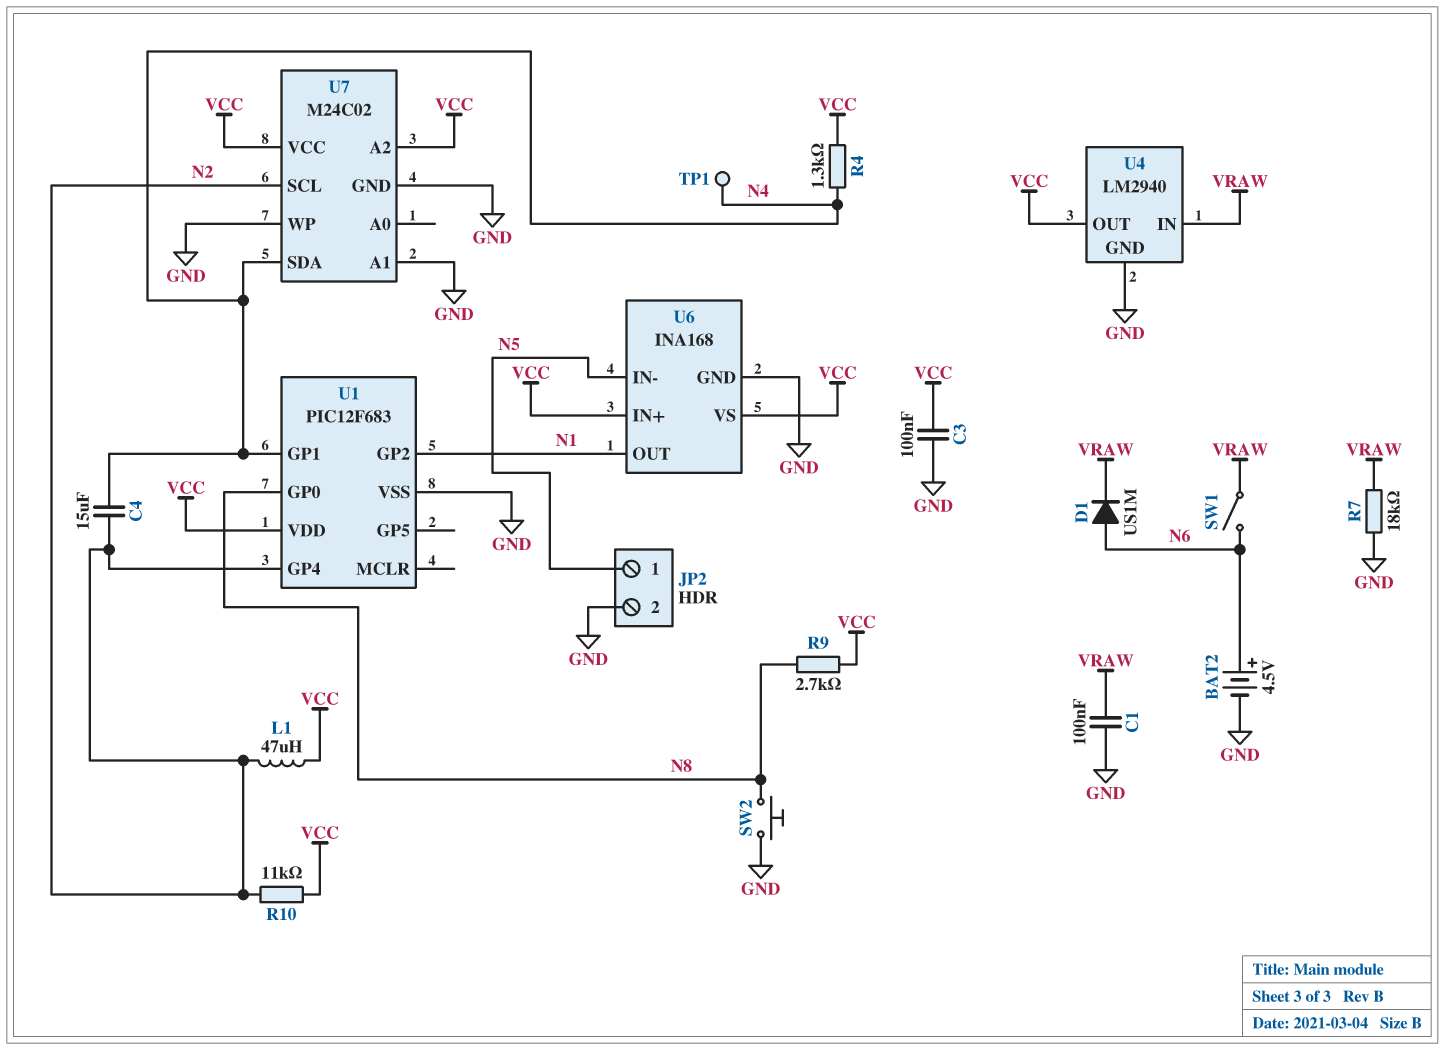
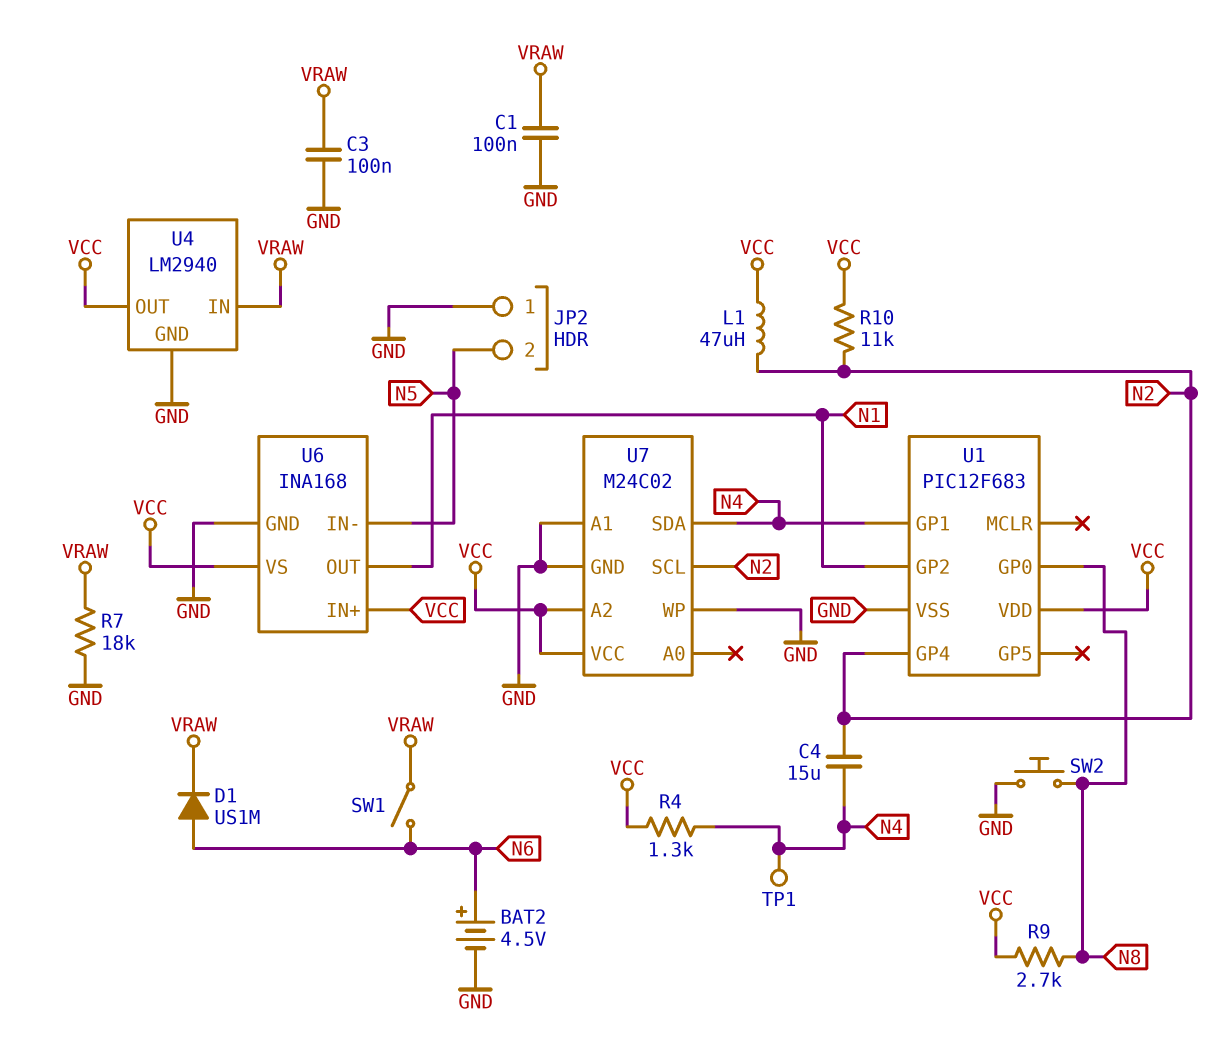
C3: 100nF (GND, VCC) -> 100nF (GND, VRAW)
JP2 pin 1: N5 -> GND
JP2 pin 2: GND -> N5

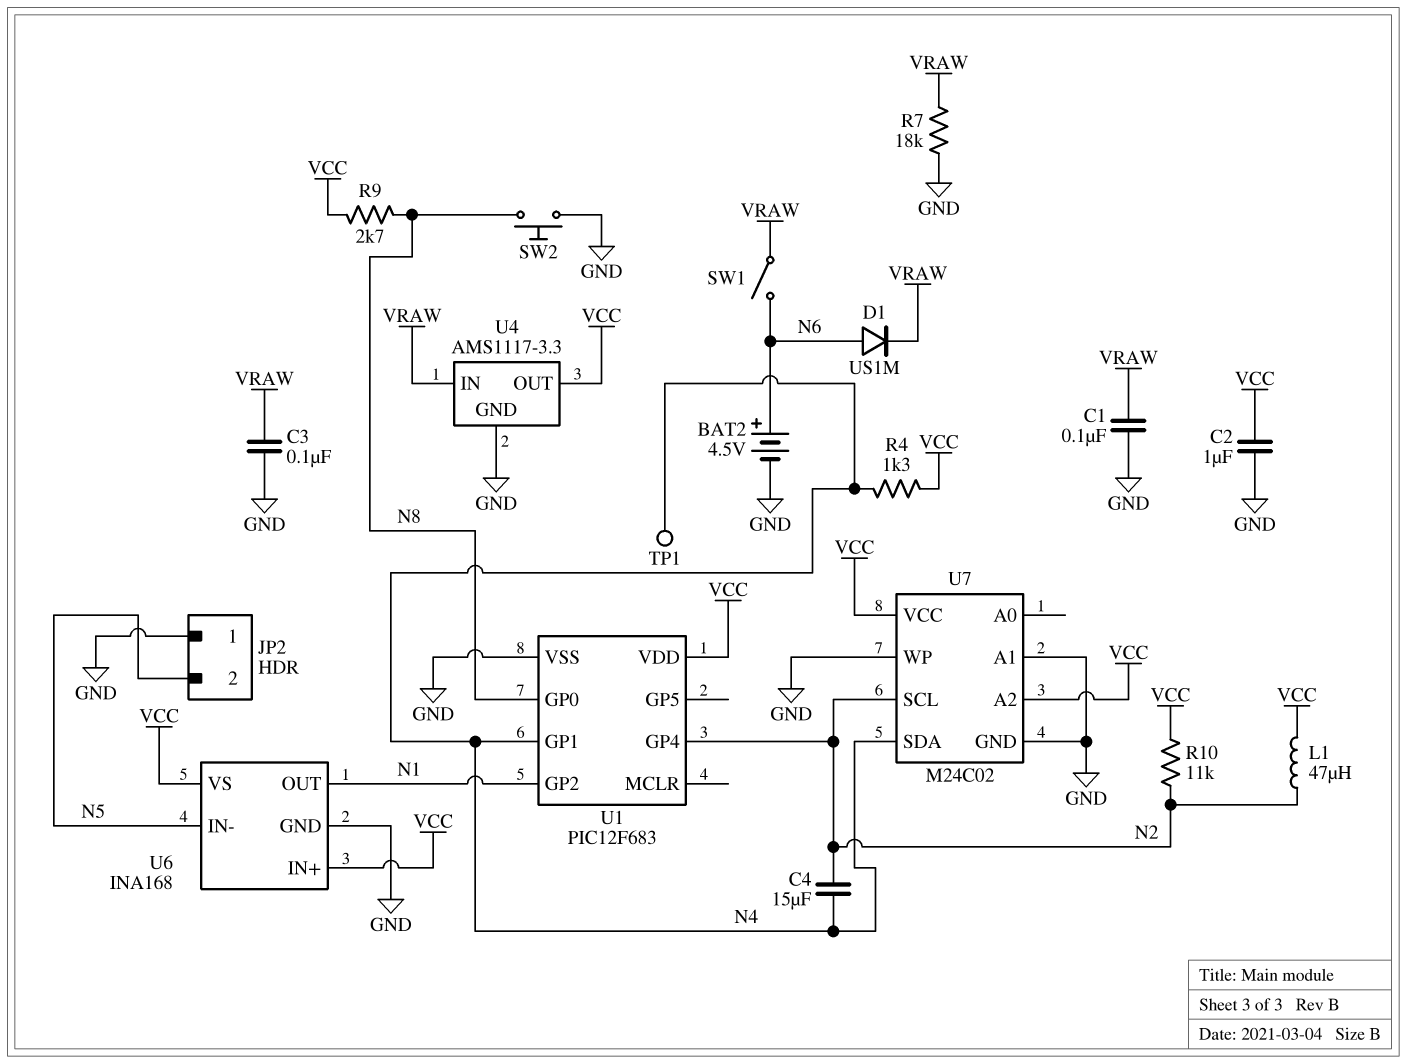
C2: none -> 1uF (GND, VCC)
U4: LM2940 -> AMS1117-3.3

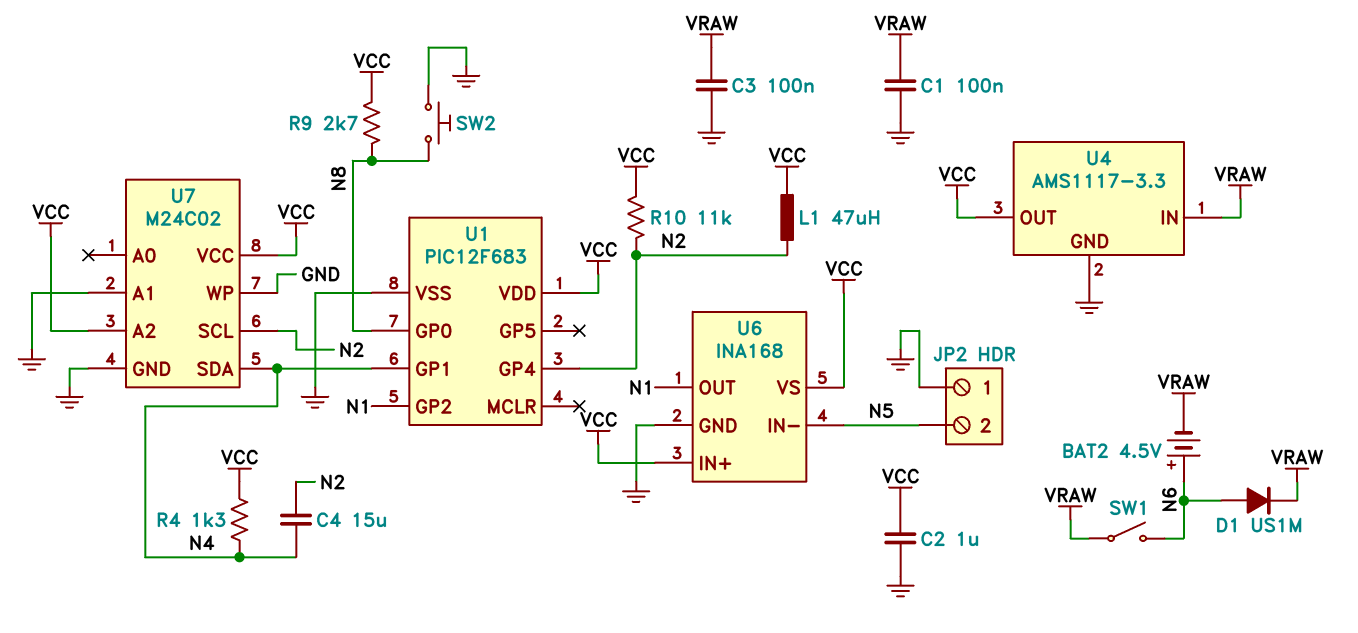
BAT2: 4.5V (plus N6, minus GND) -> 4.5V (plus N6, minus VRAW)
R7: 18k (GND, VRAW) -> none
TP1: test point (N4) -> none

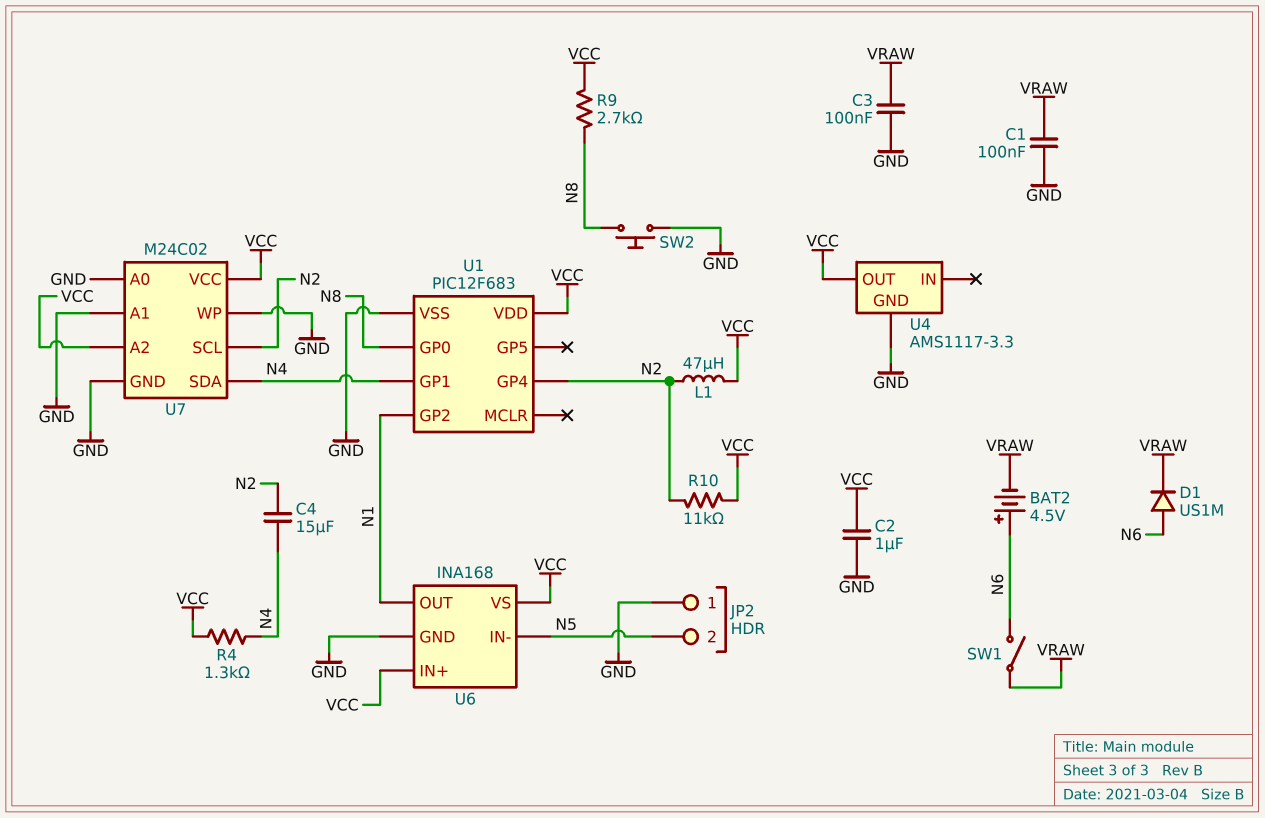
U4 pin IN: VRAW -> none
U7 pin A0: none -> GND

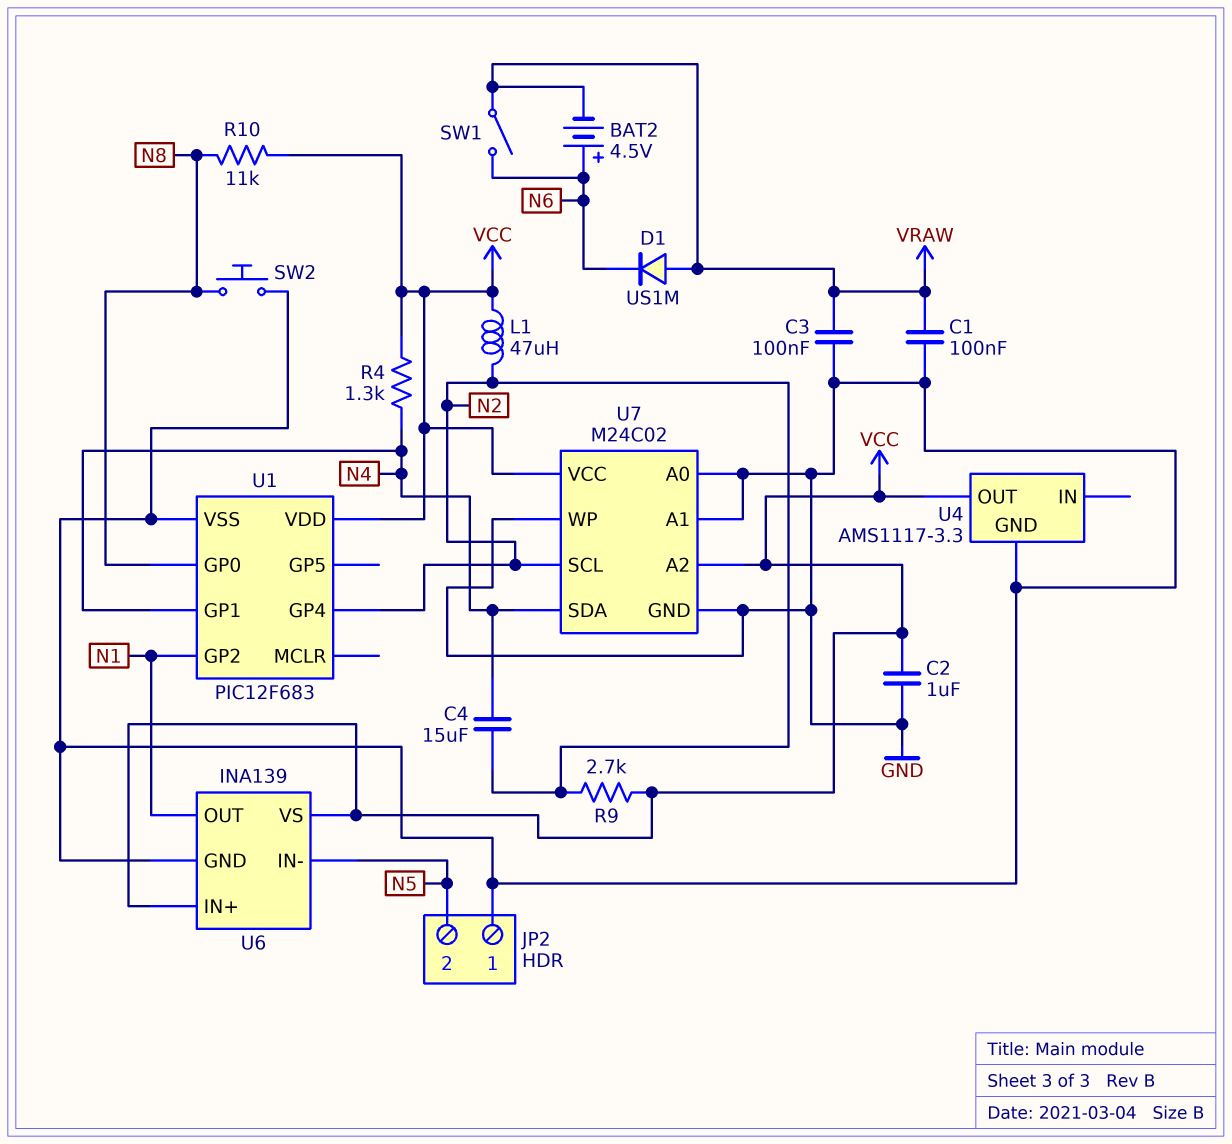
D1: diode US1M (A N6, K VRAW) -> diode US1M (A VRAW, K N6)
R9: 2.7k (N8, VCC) -> 2.7k (N2, VCC)
R10: 11k (N2, VCC) -> 11k (N8, VCC)
U6: INA168 -> INA139

